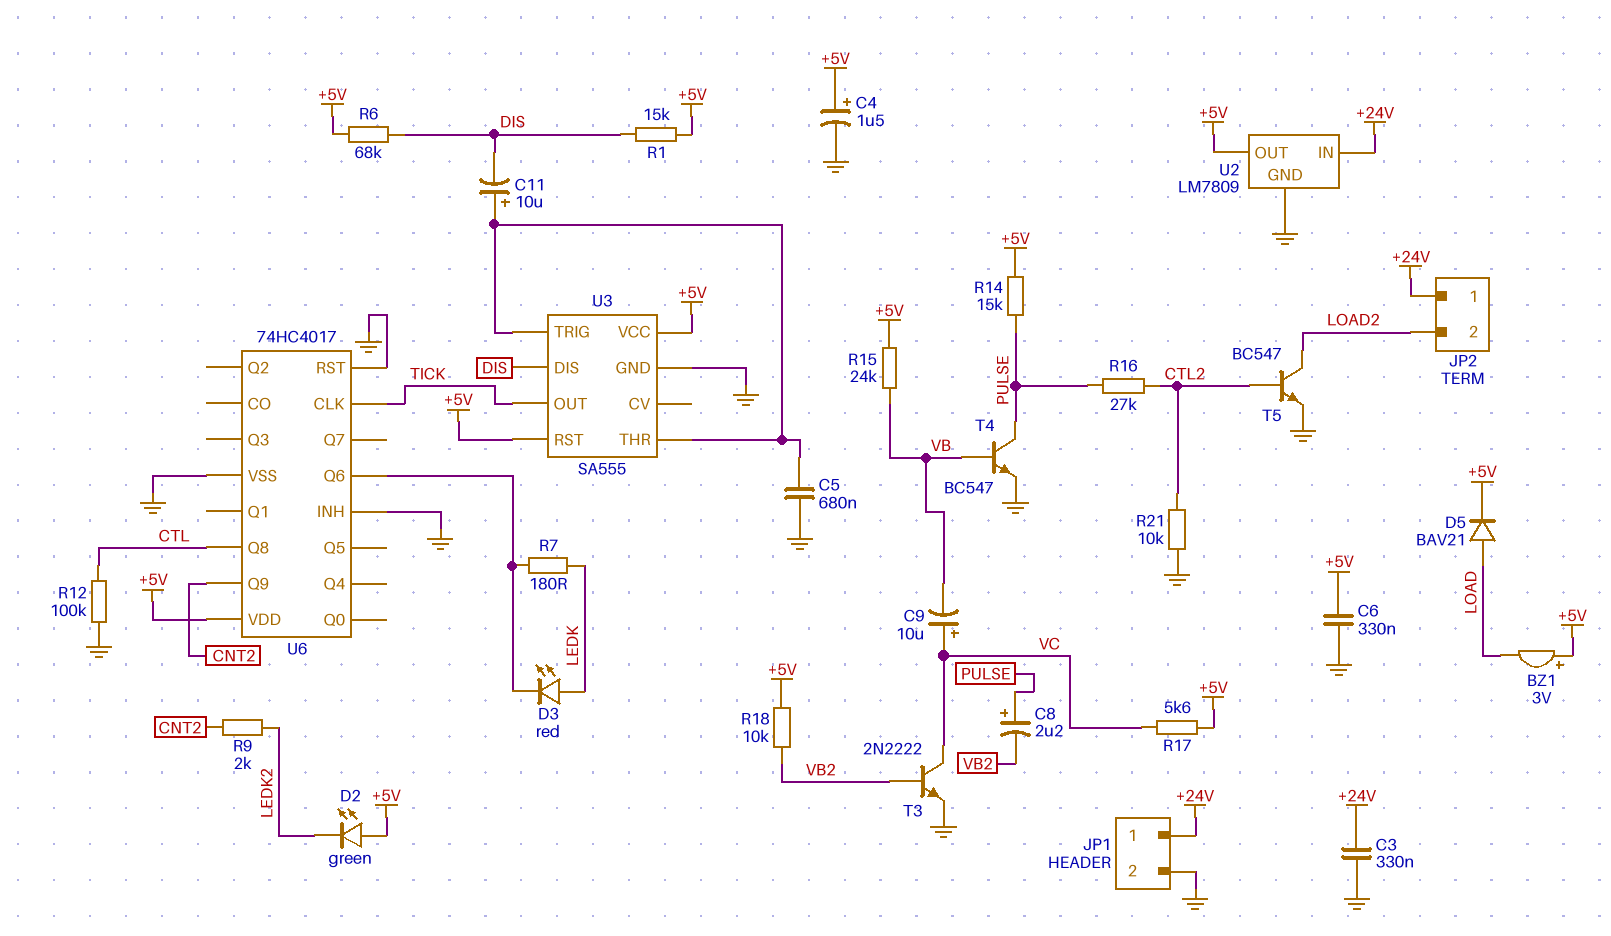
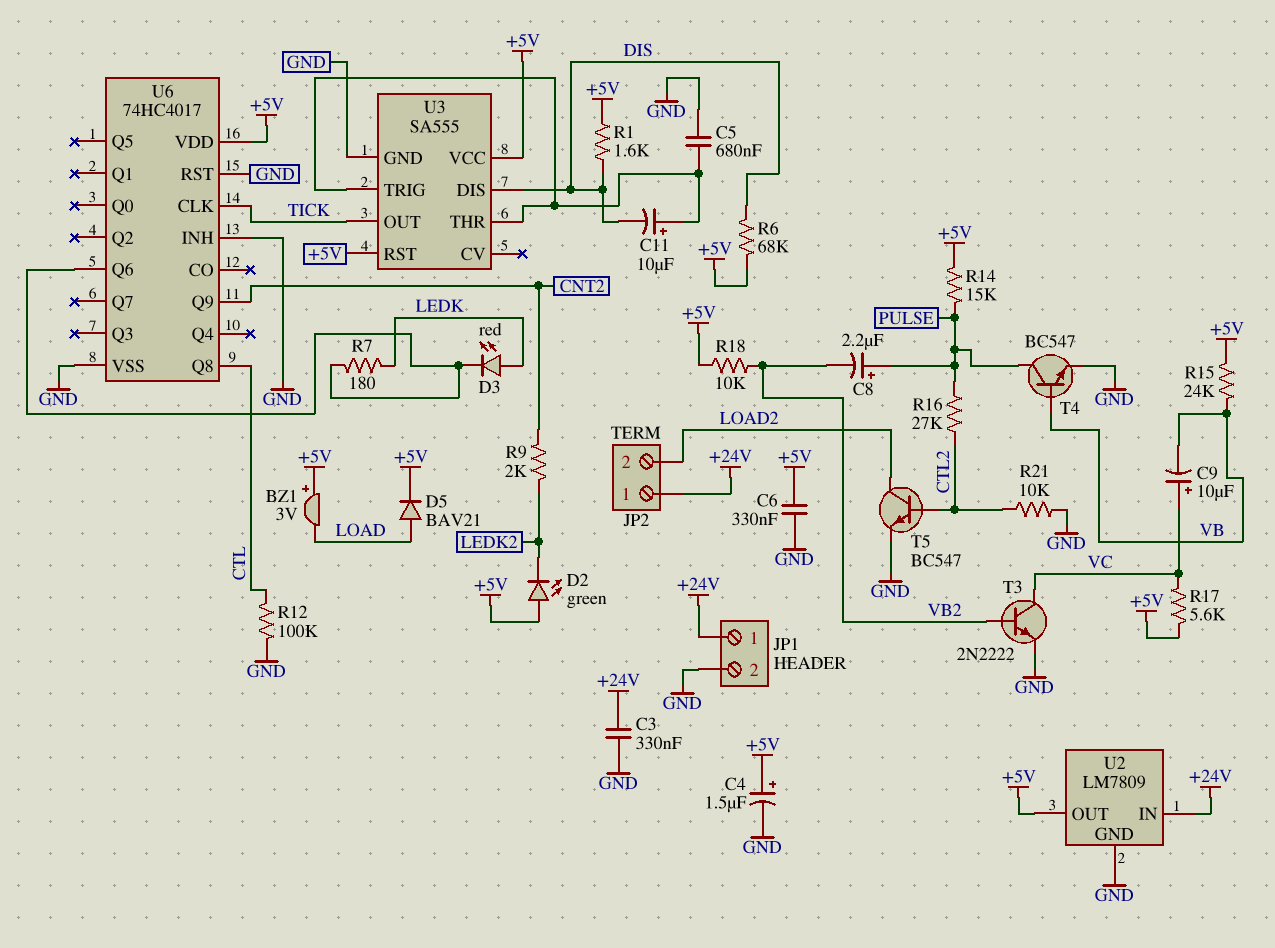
R1: 15k (+5V, DIS) -> 1.6k (+5V, DIS)

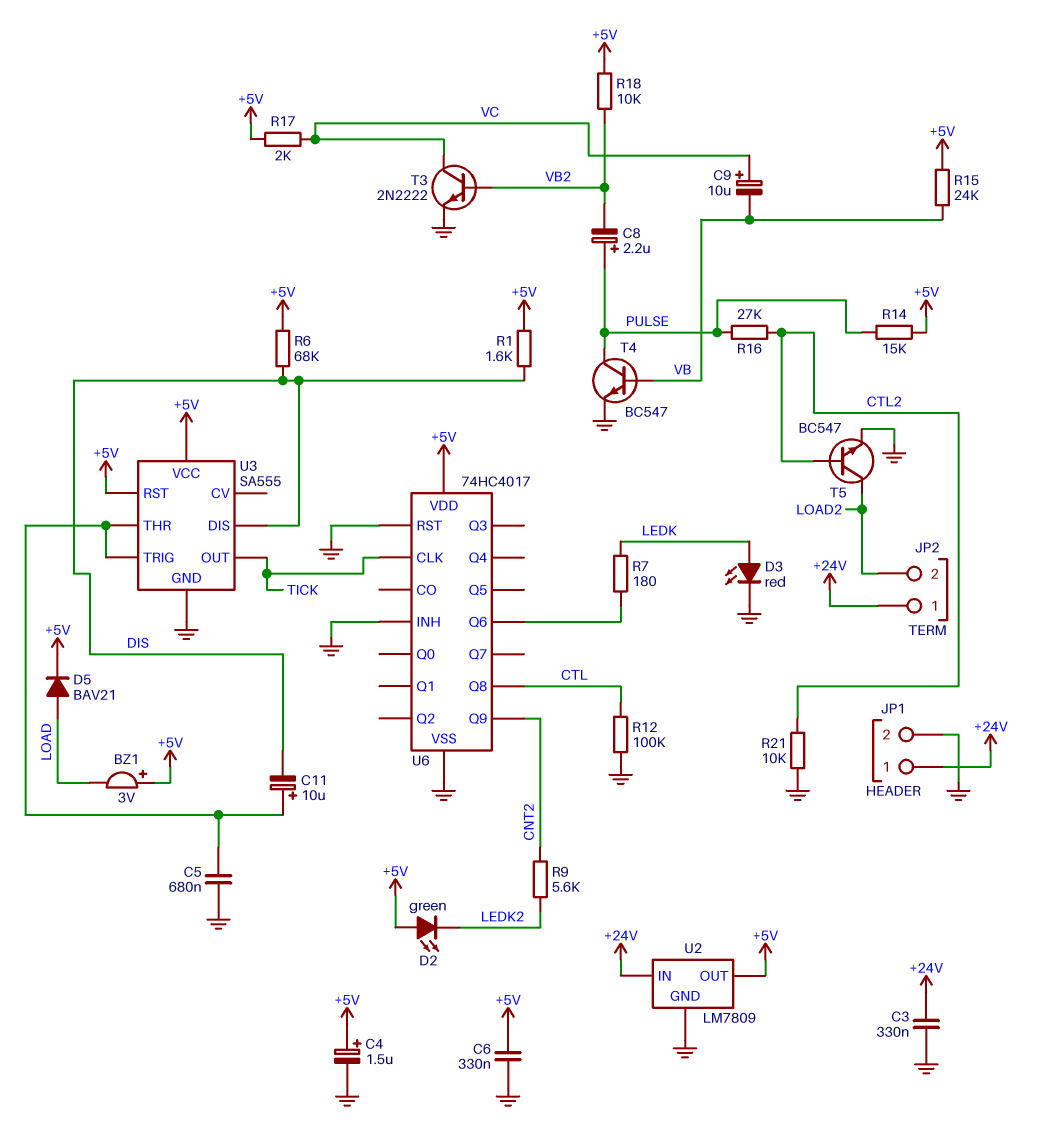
D3: LED red (A LEDK, K U6/Q6) -> LED red (A LEDK, K GND)
R9: 2k (CNT2, LEDK2) -> 5.6k (CNT2, LEDK2)
R17: 5.6k (+5V, VC) -> 2k (+5V, VC)

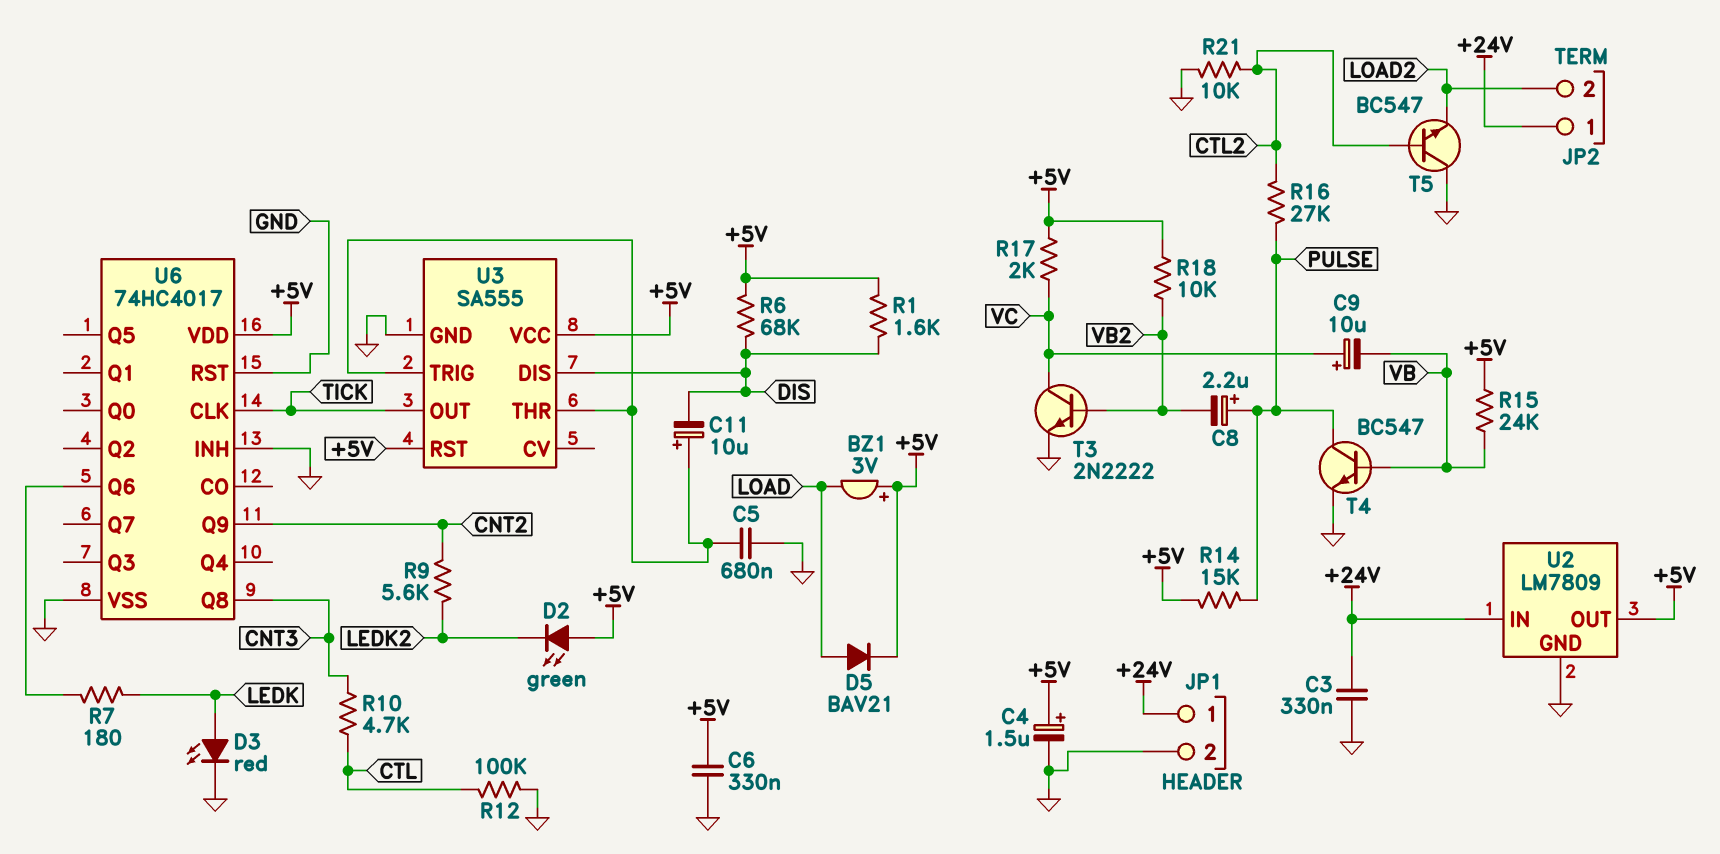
R10: none -> 4.7k (CNT3, CTL)
T5: NPN BC547 (B CTL2, C LOAD2, E GND) -> NPN BC547 (B CTL2, C GND, E LOAD2)
U6 pin Q8: CTL -> CNT3

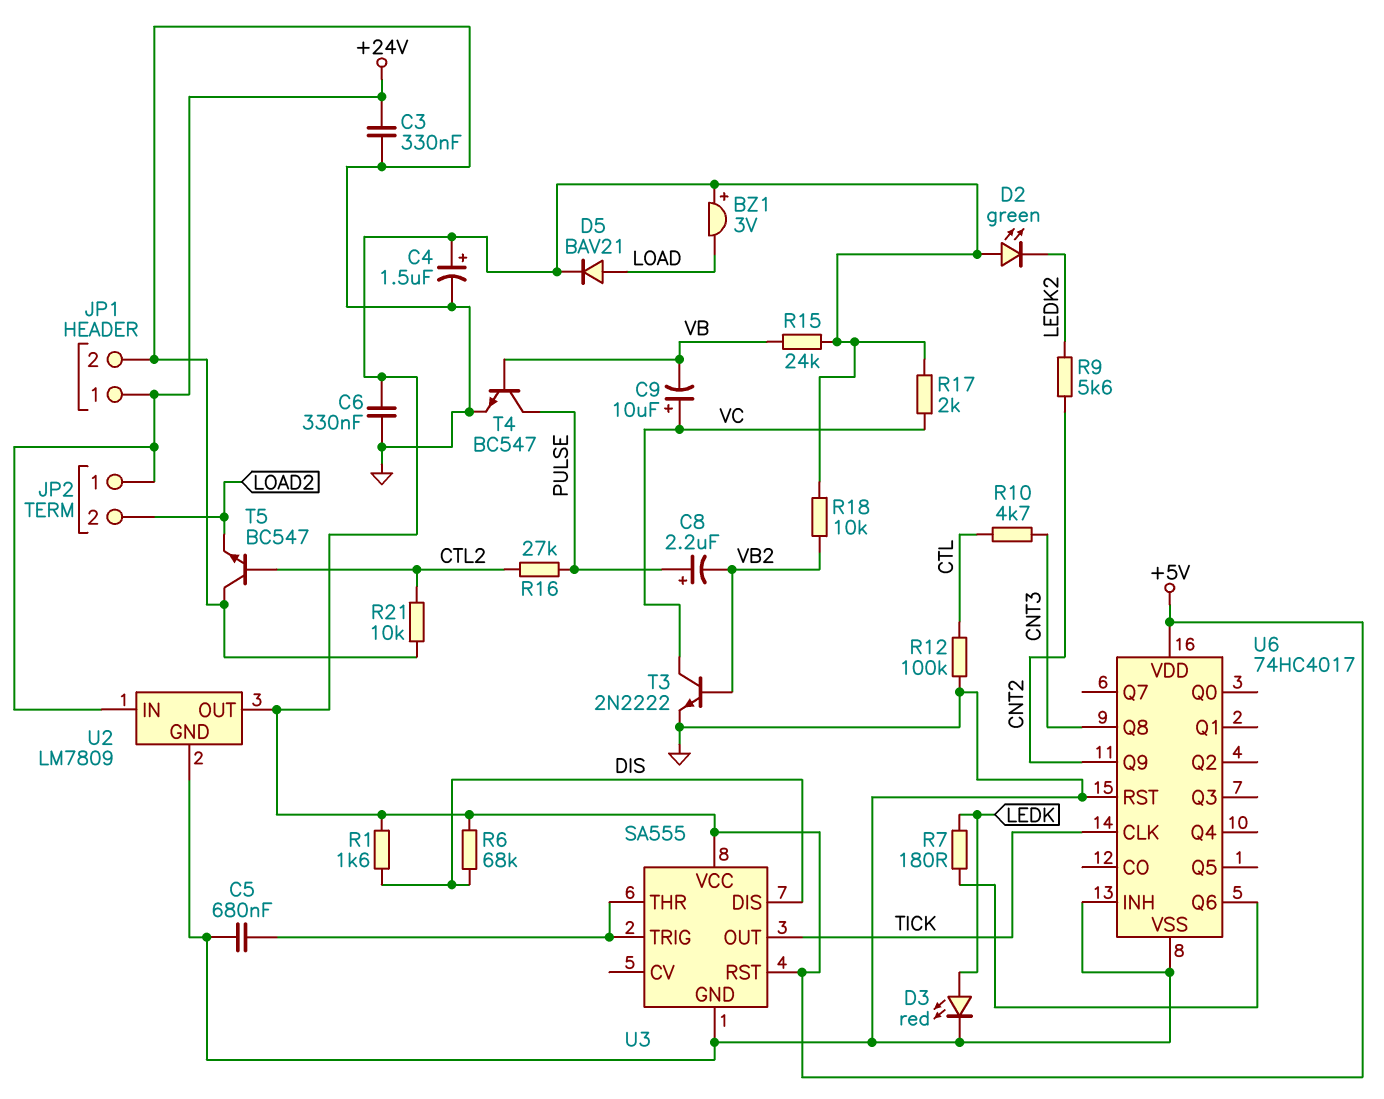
C11: 10uF (plus U3/THR, minus DIS) -> none
R14: 15k (+5V, PULSE) -> none

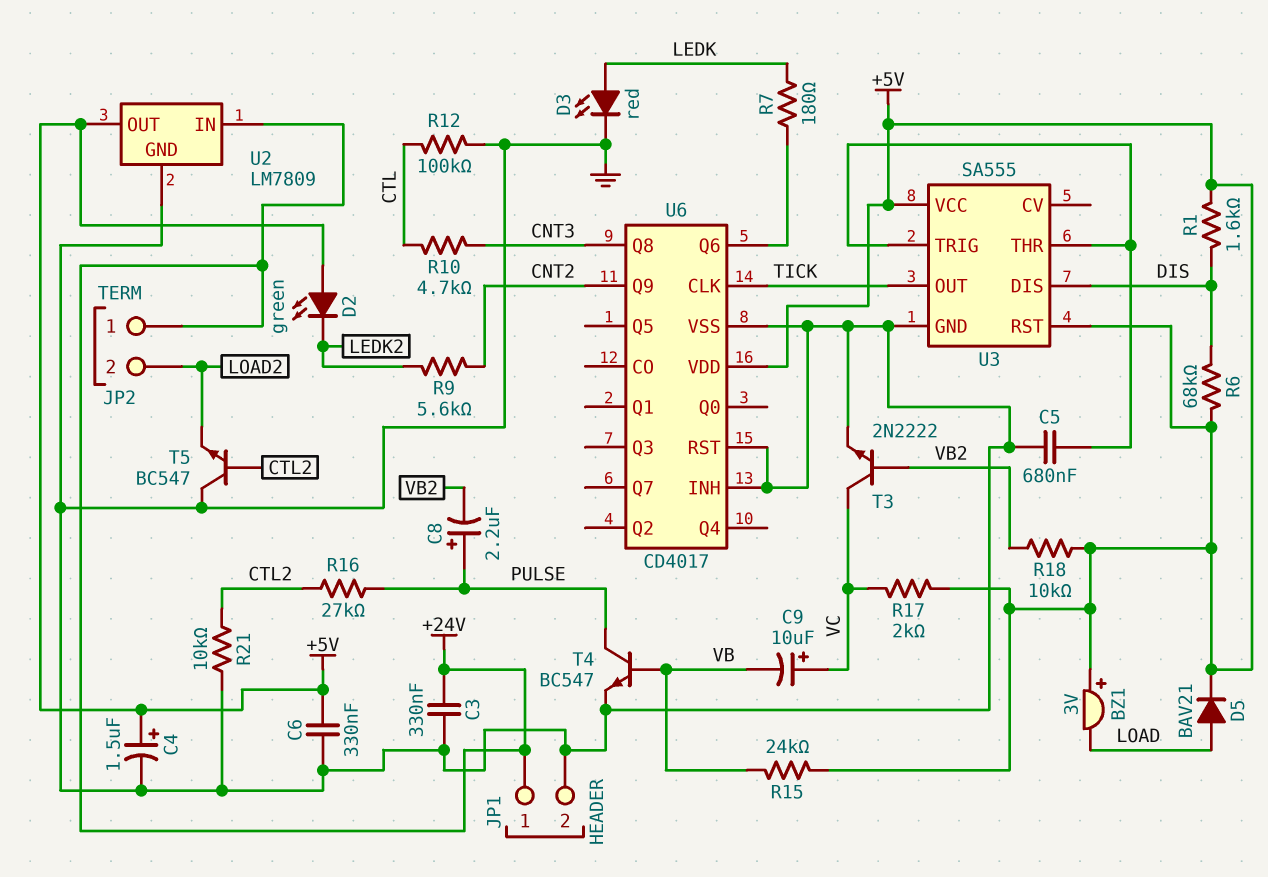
U6: 74HC4017 -> CD4017

